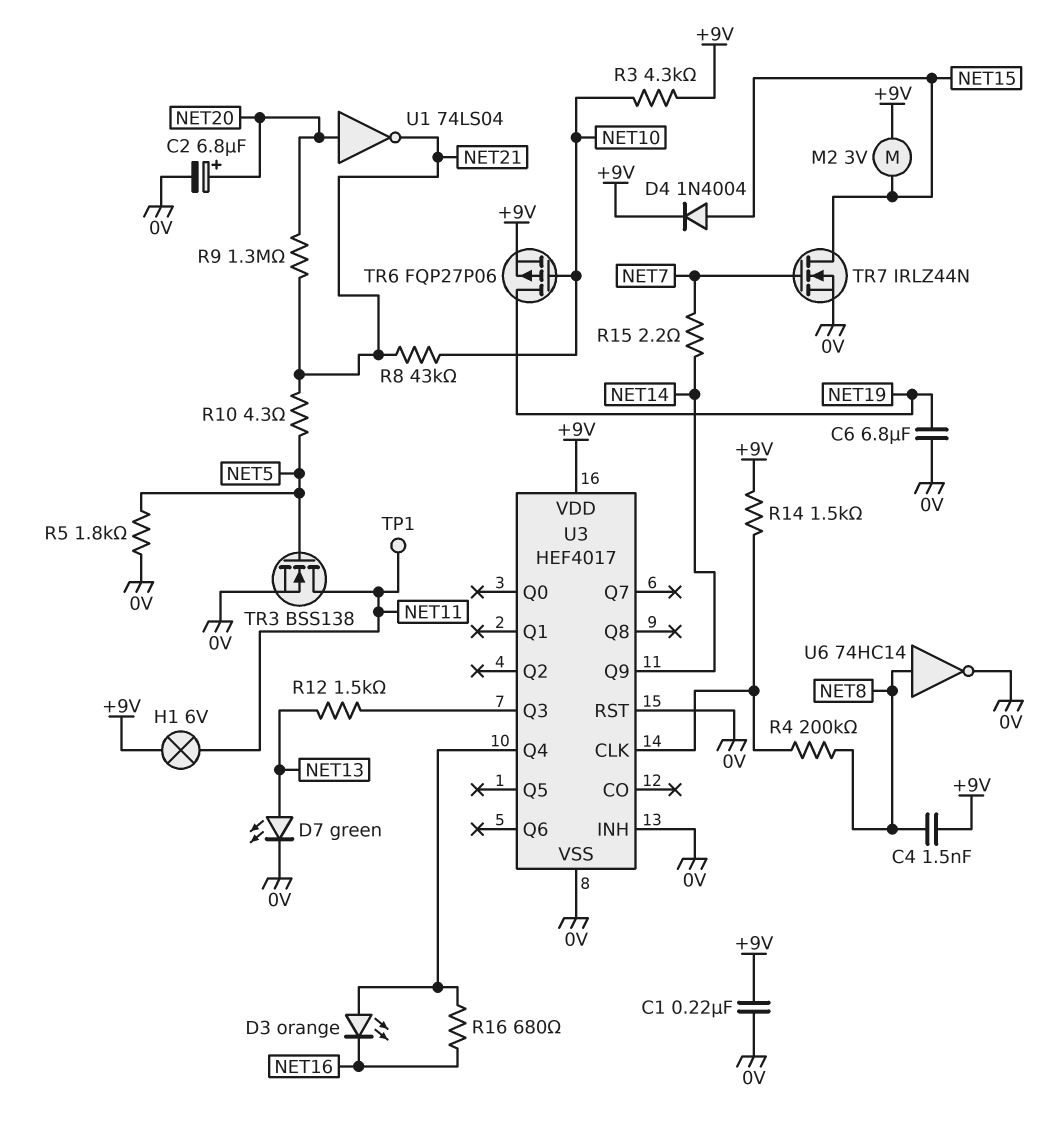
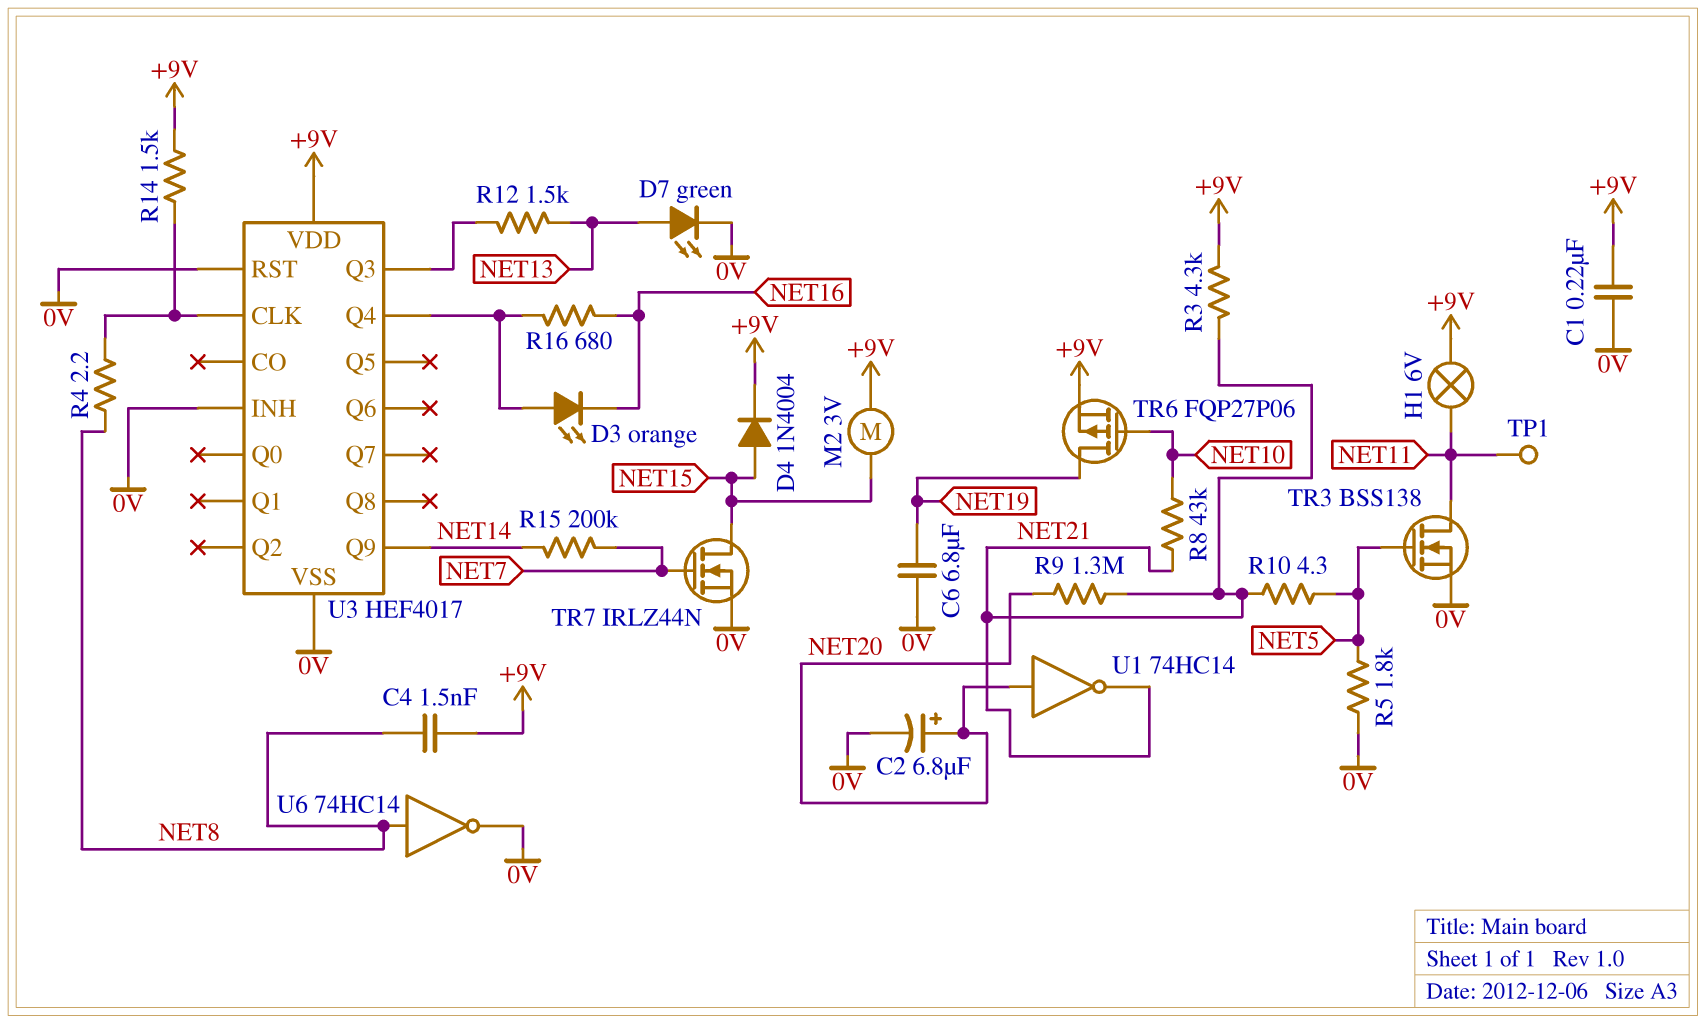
R3: 4.3k (+9V, NET10) -> 4.3k (+9V, NET21)
R4: 200k (NET8, U3/CLK) -> 2.2 (NET8, U3/CLK)
R15: 2.2 (NET7, NET14) -> 200k (NET7, NET14)
U1: NOT 74LS04 (in NET20, out NET21) -> NOT 74HC14 (in NET20, out NET21)

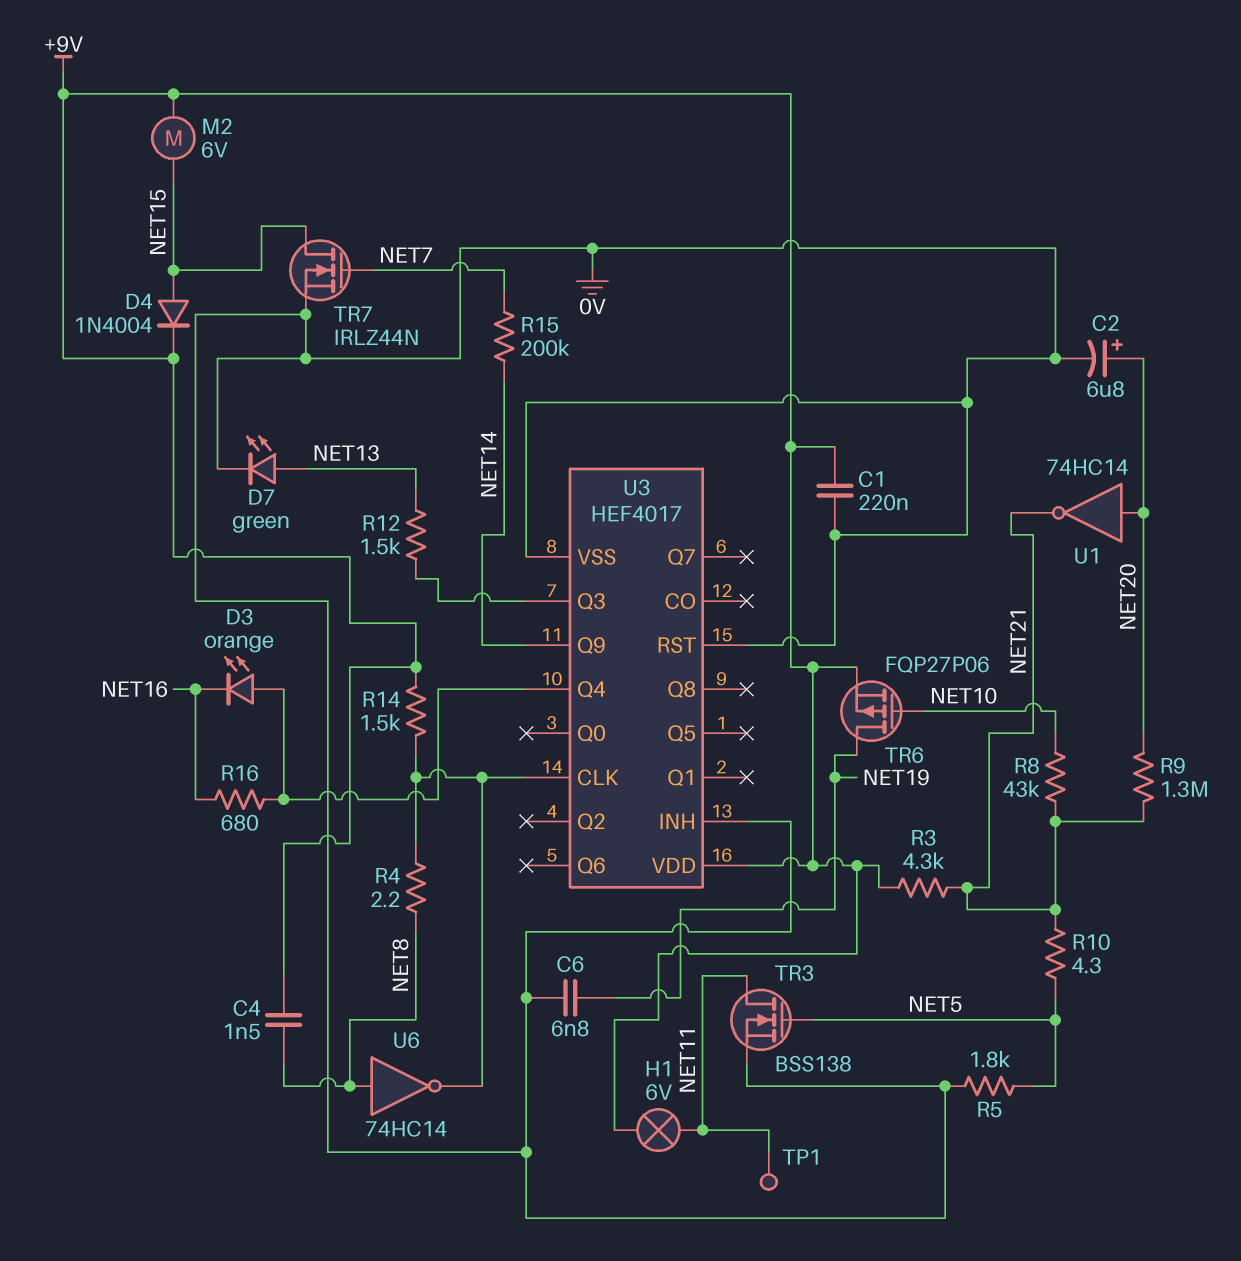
C6: 6.8uF (0V, NET19) -> 6.8nF (0V, NET19)
M2: motor 3V (+9V, NET15) -> motor 6V (+9V, NET15)
U6: NOT 74HC14 (in NET8, out 0V) -> NOT 74HC14 (in NET8, out U3/CLK)

